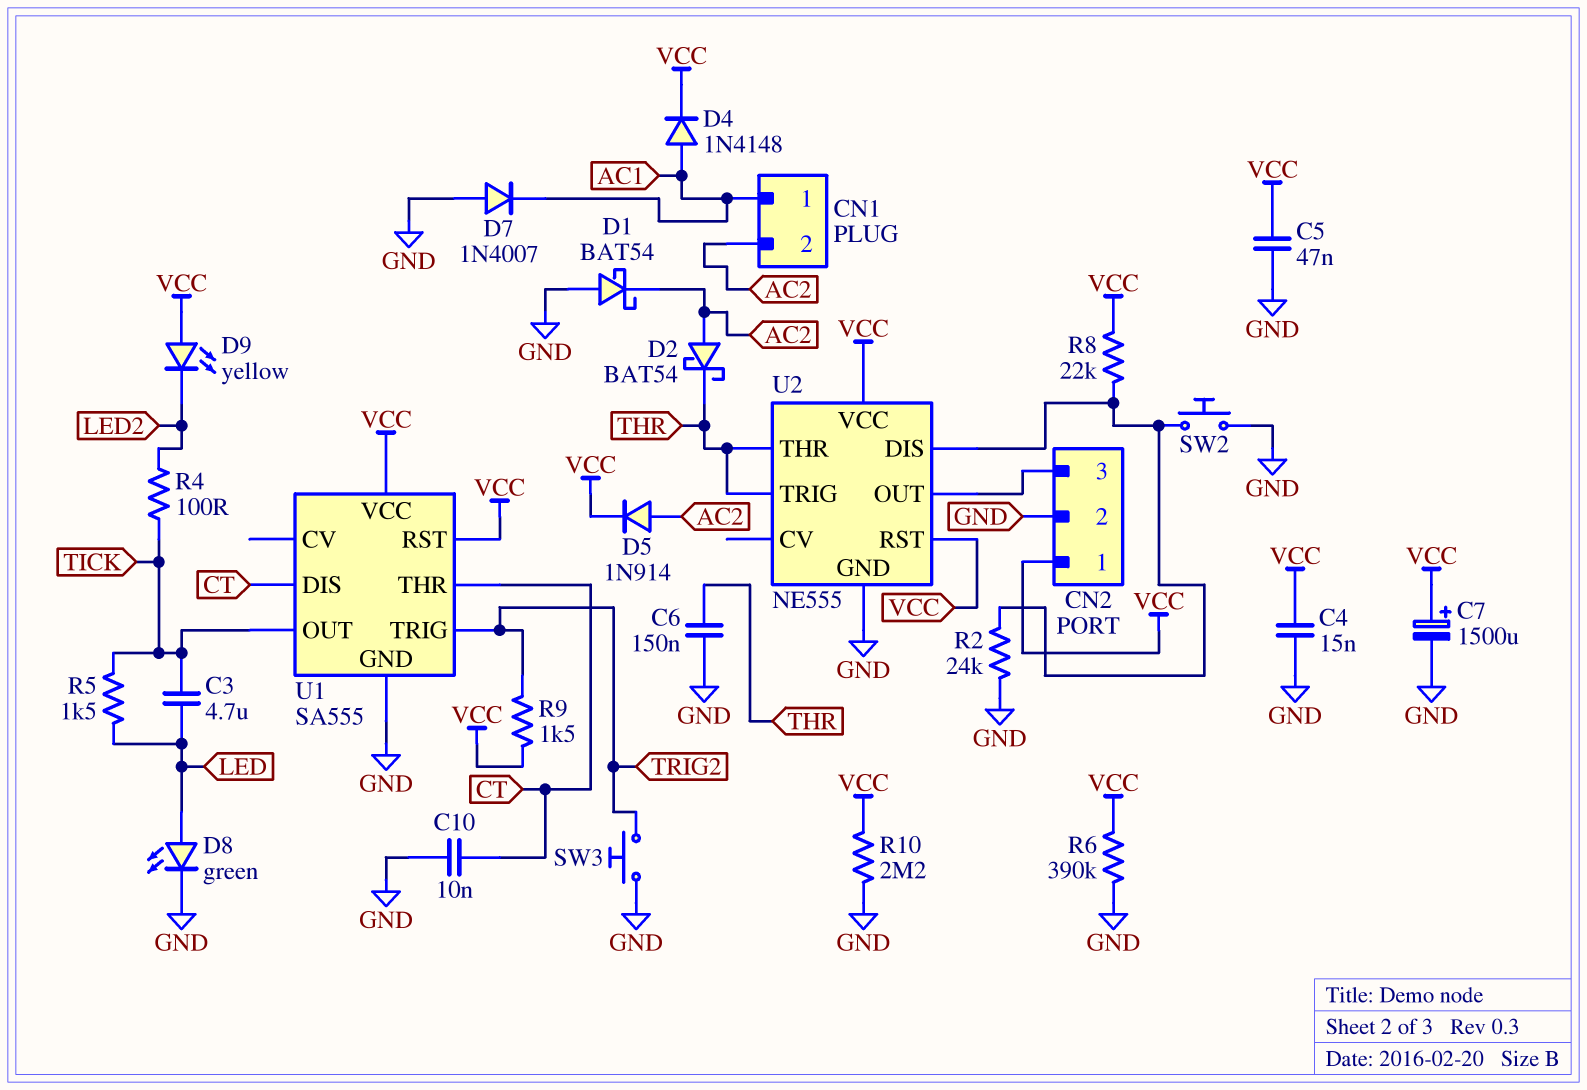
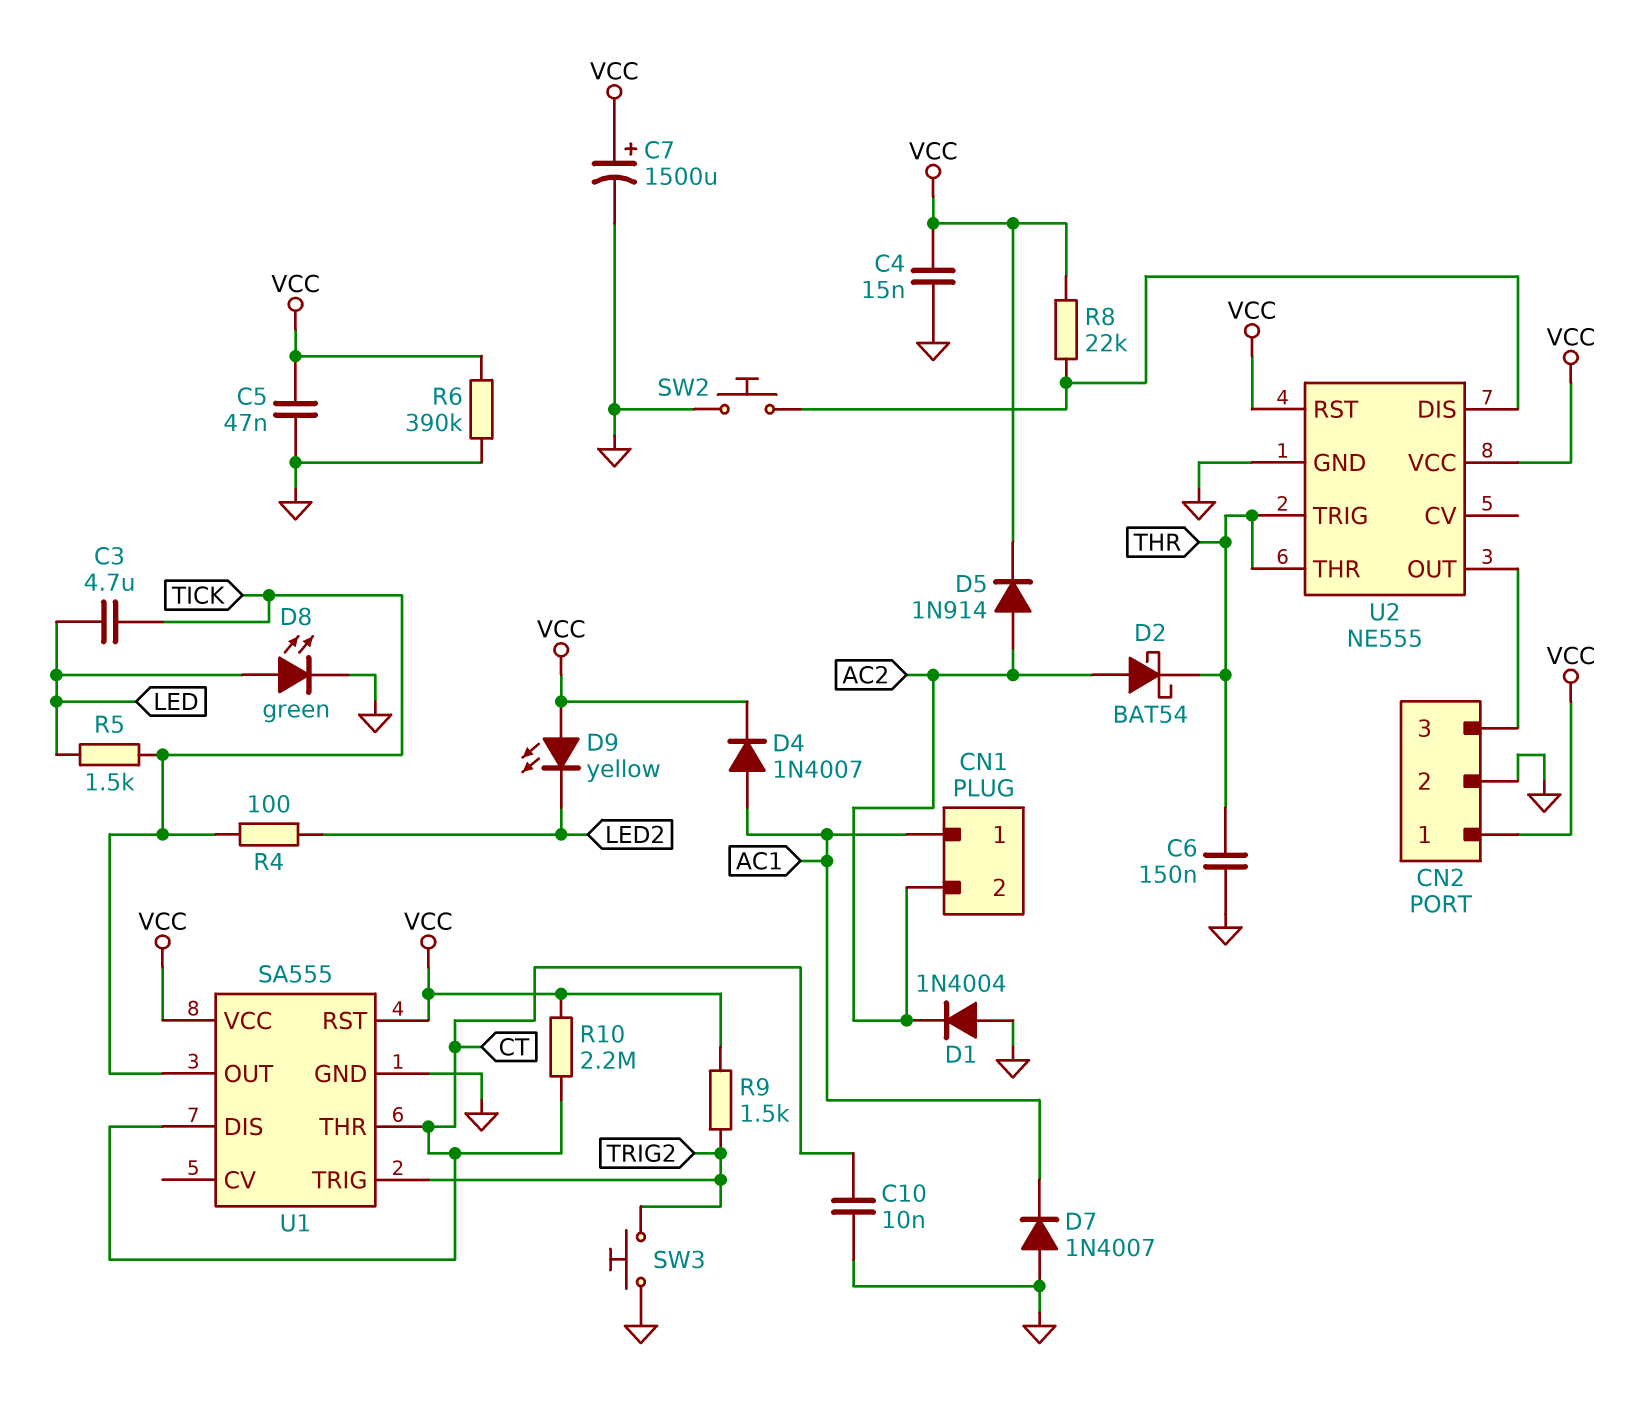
D1: schottky BAT54 (A GND, K AC2) -> diode 1N4004 (A GND, K AC2)
D4: diode 1N4148 (A AC1, K VCC) -> diode 1N4007 (A AC1, K VCC)
R2: 24k (GND, U2/DIS) -> none
R10: 2.2M (GND, VCC) -> 2.2M (CT, VCC)

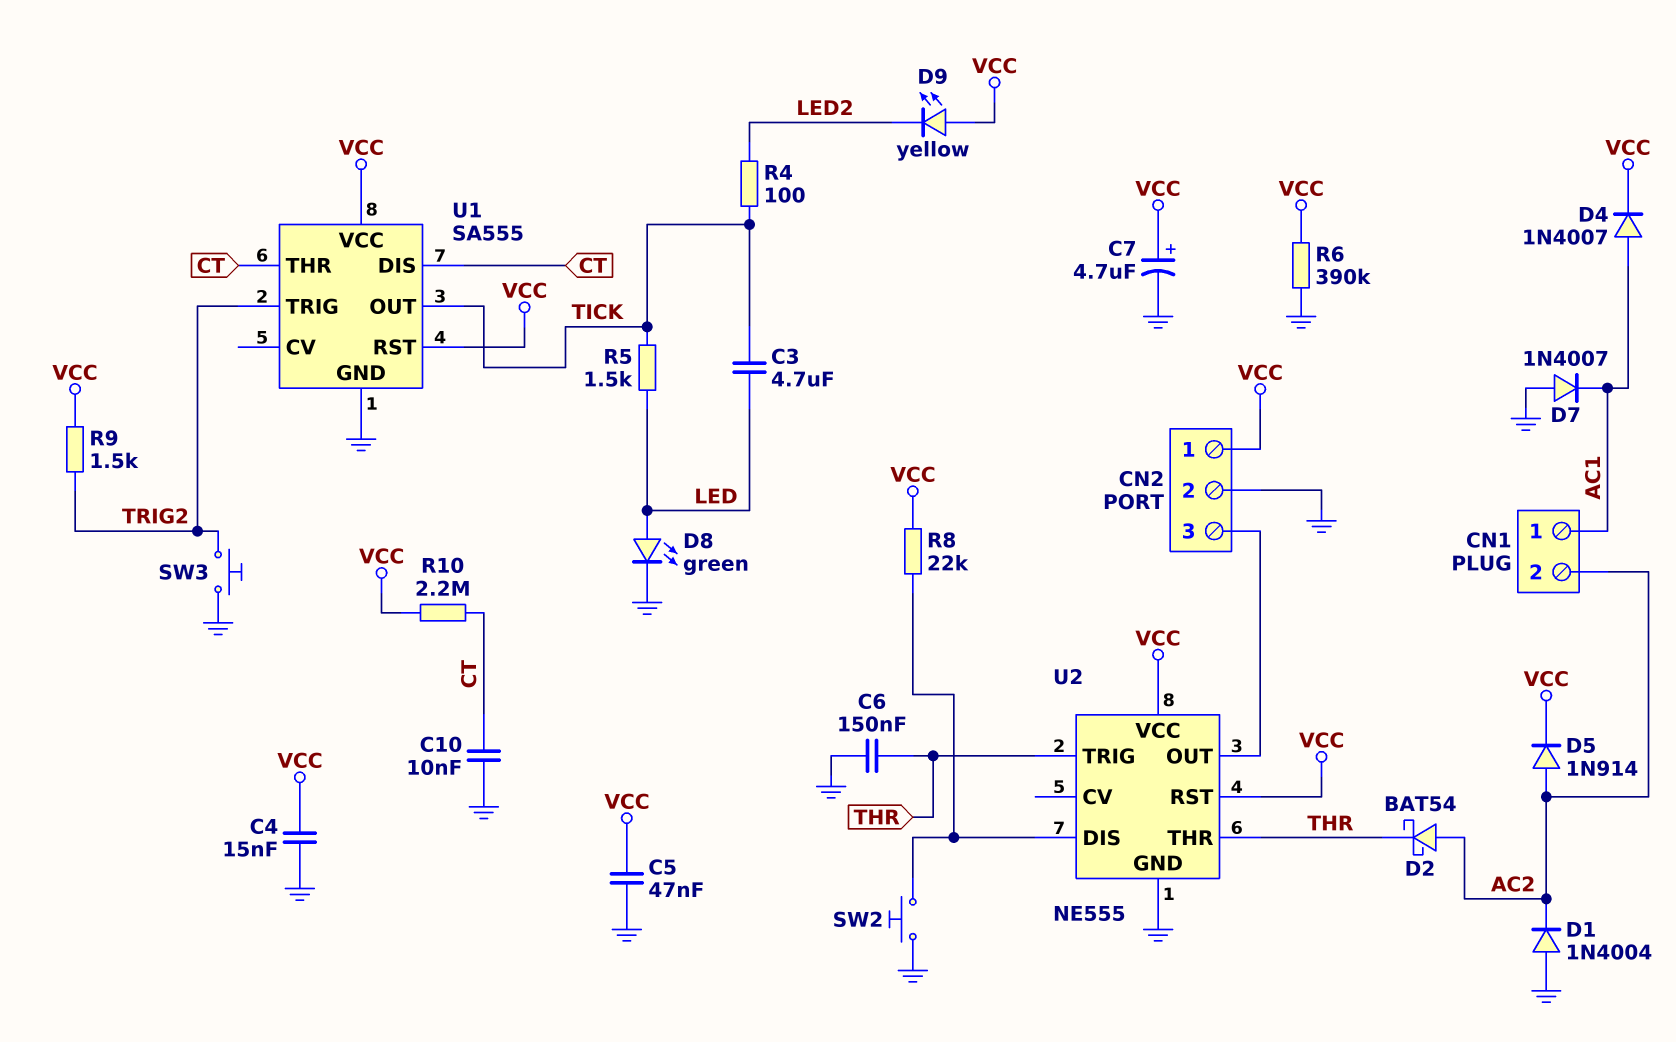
C7: 1500uF (plus VCC, minus GND) -> 4.7uF (plus VCC, minus GND)

